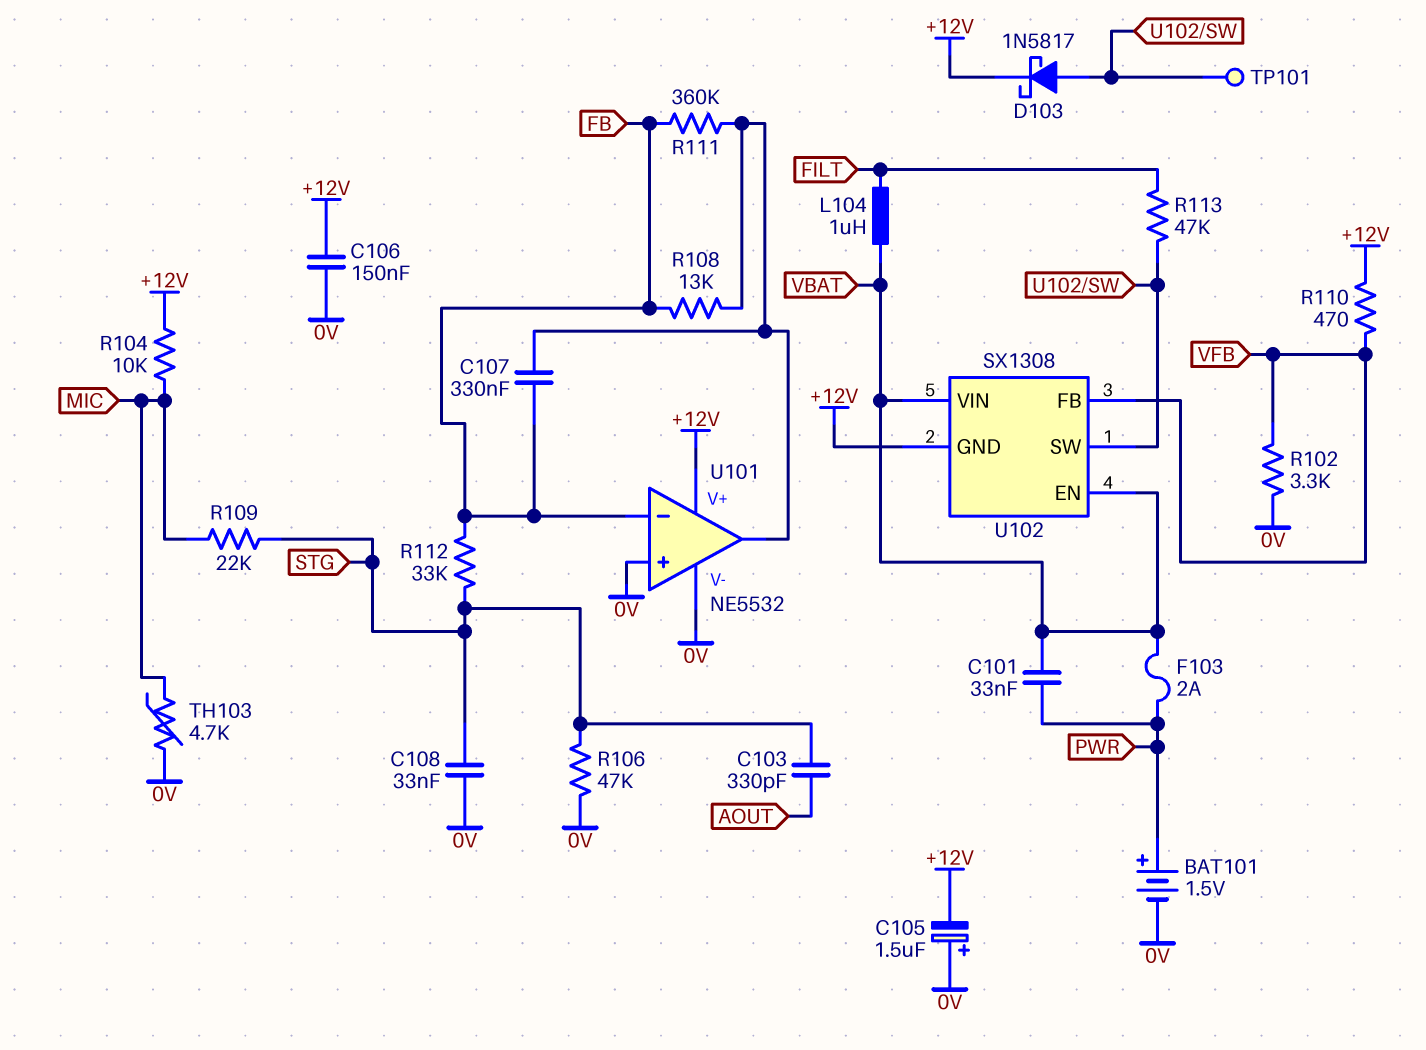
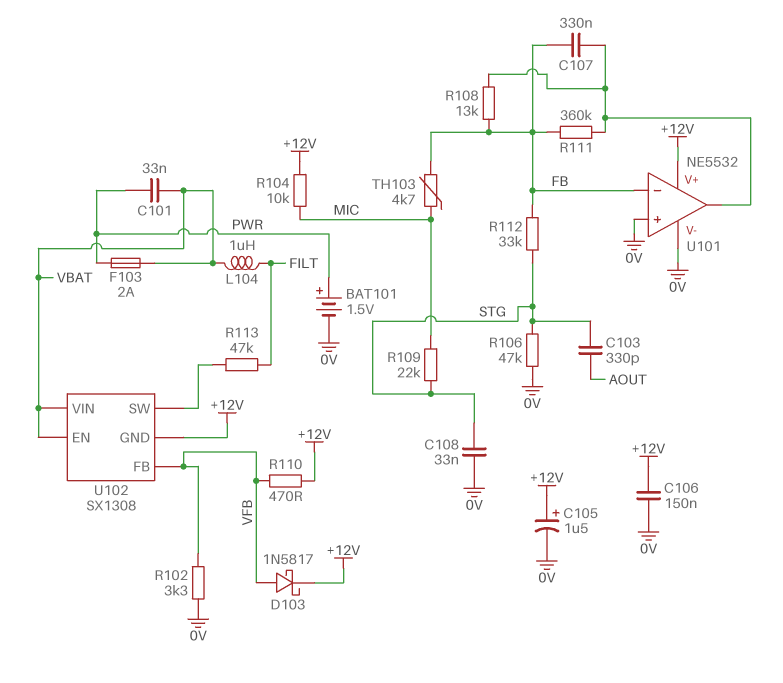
C105: 1.5uF (plus 0V, minus +12V) -> 1.5uF (plus +12V, minus 0V)
D103: schottky 1N5817 (A U102/SW, K +12V) -> schottky 1N5817 (A VFB, K +12V)
TH103: 4.7k (0V, MIC) -> 4.7k (FB, MIC)
TP101: test point (U102/SW) -> none

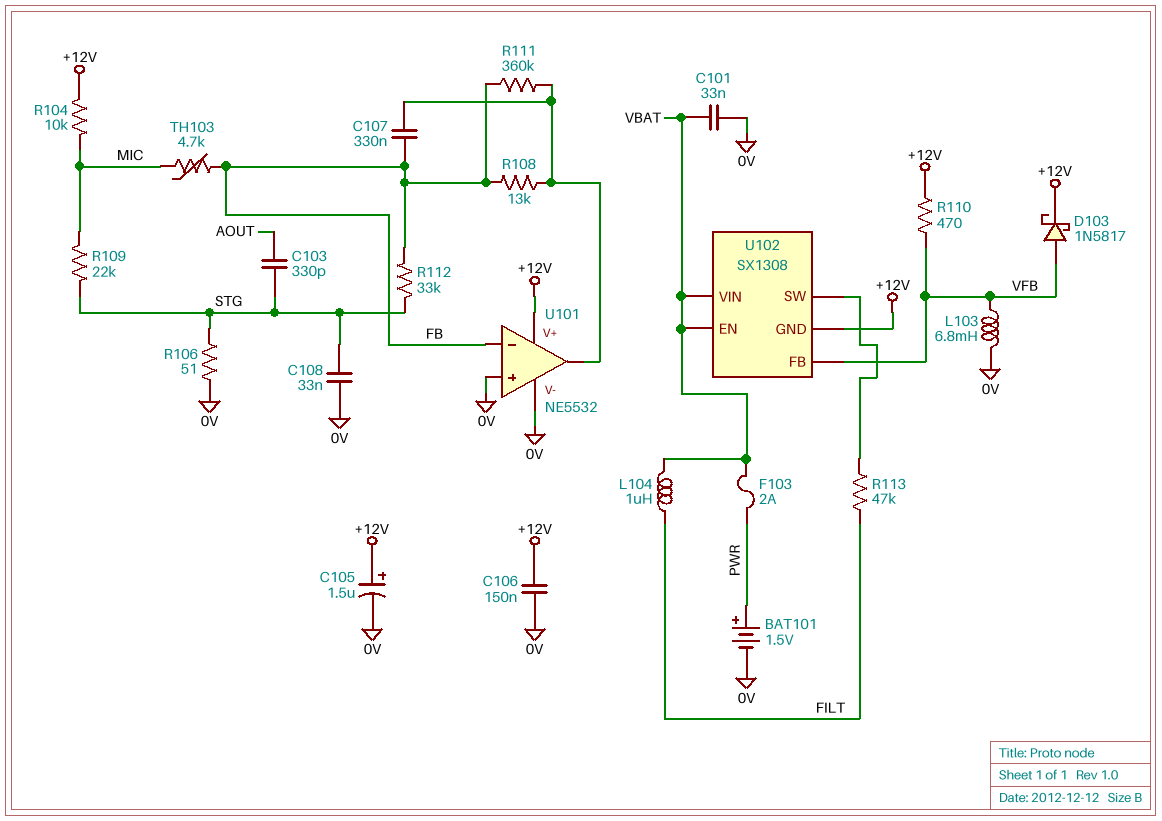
C101: 33nF (PWR, VBAT) -> 33nF (0V, VBAT)
L103: none -> 6.8mH (0V, VFB)
R102: 3.3k (0V, VFB) -> none
R106: 47k (0V, STG) -> 51 (0V, STG)

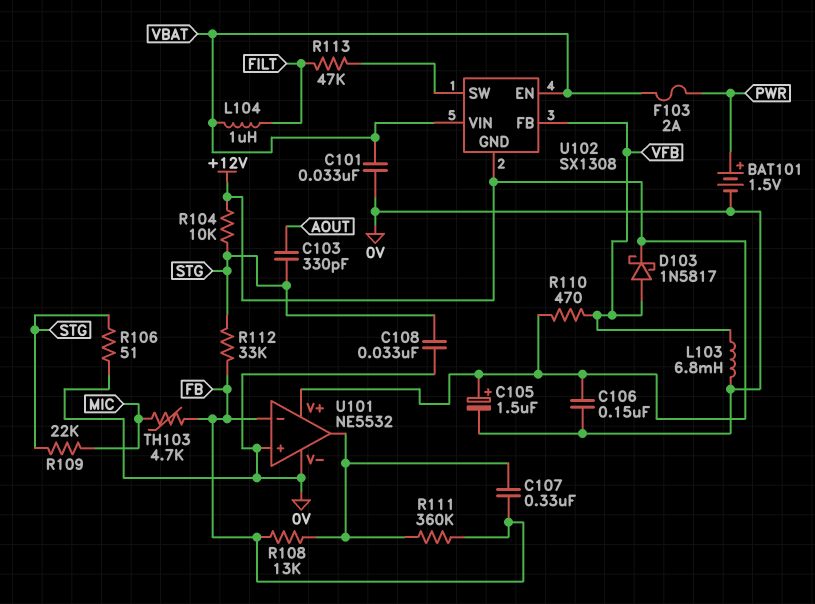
R104: 10k (+12V, MIC) -> 10k (+12V, STG)

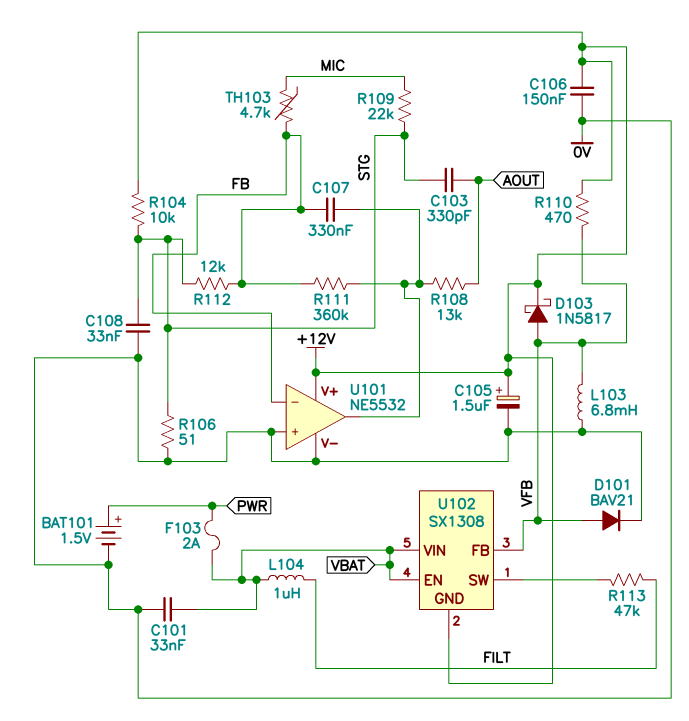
D101: none -> diode BAV21 (A VFB, K 0V)
R108: 13k (FB, U101/out) -> 13k (AOUT, U101/out)
R112: 33k (FB, STG) -> 12k (FB, STG)

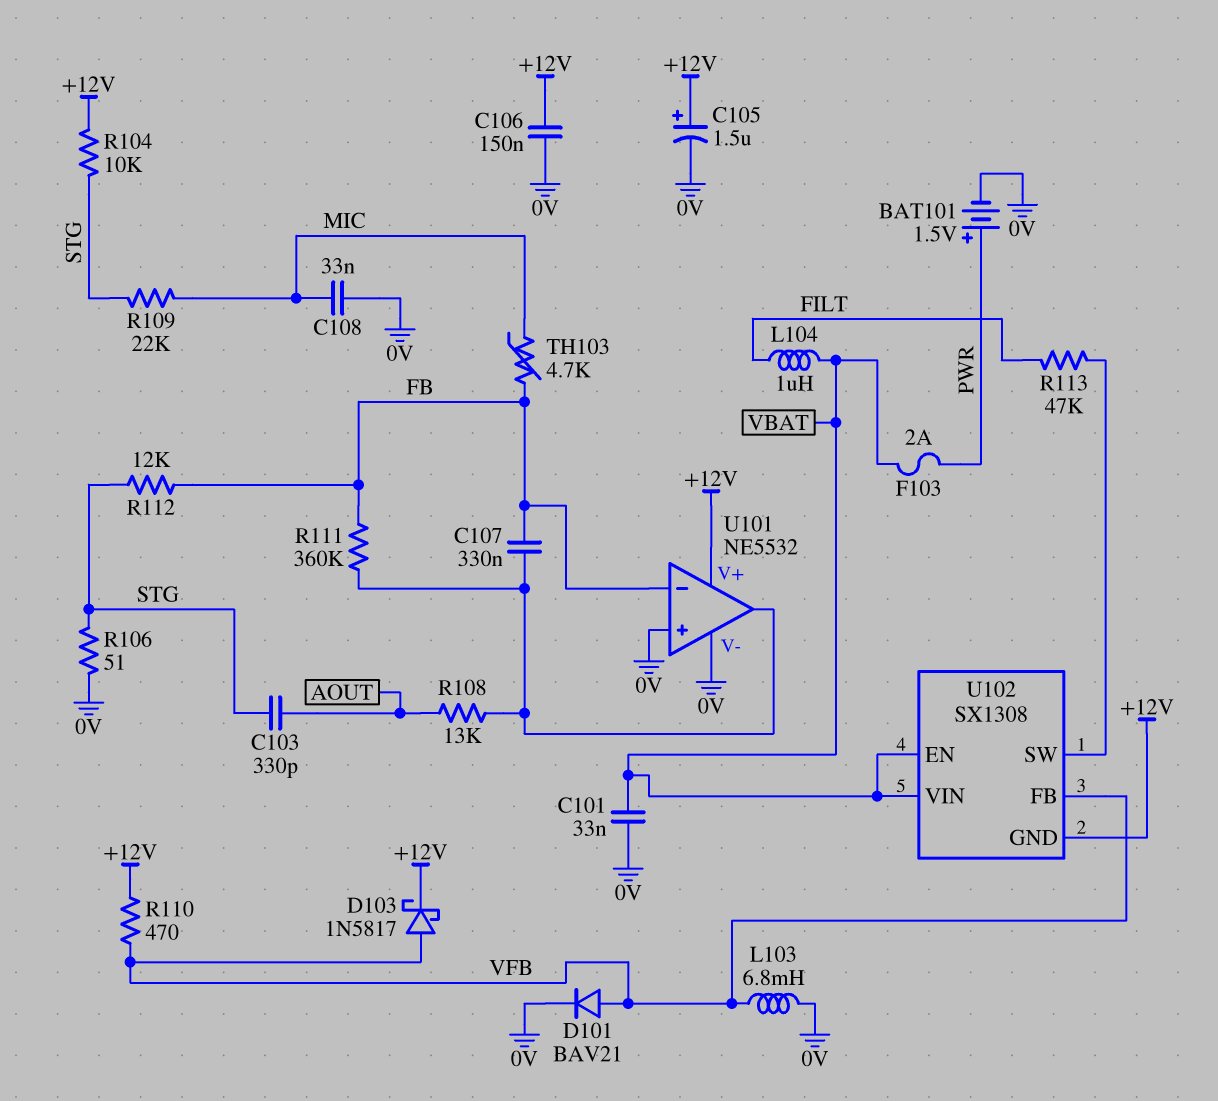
C108: 33nF (0V, STG) -> 33nF (0V, MIC)

